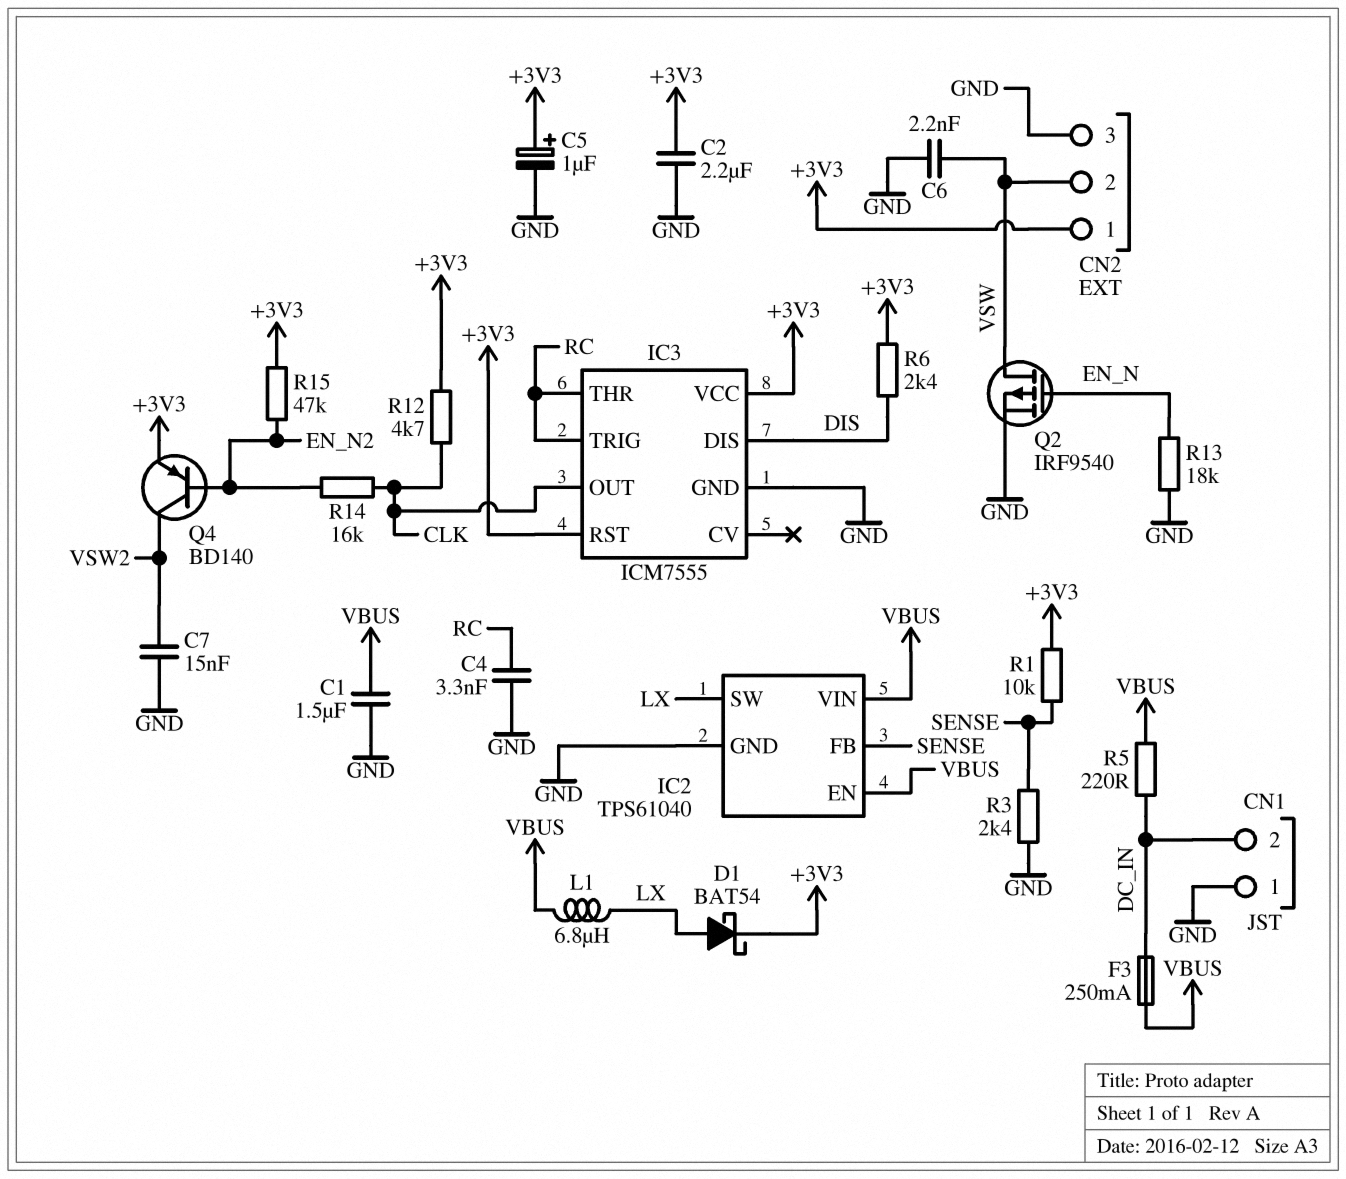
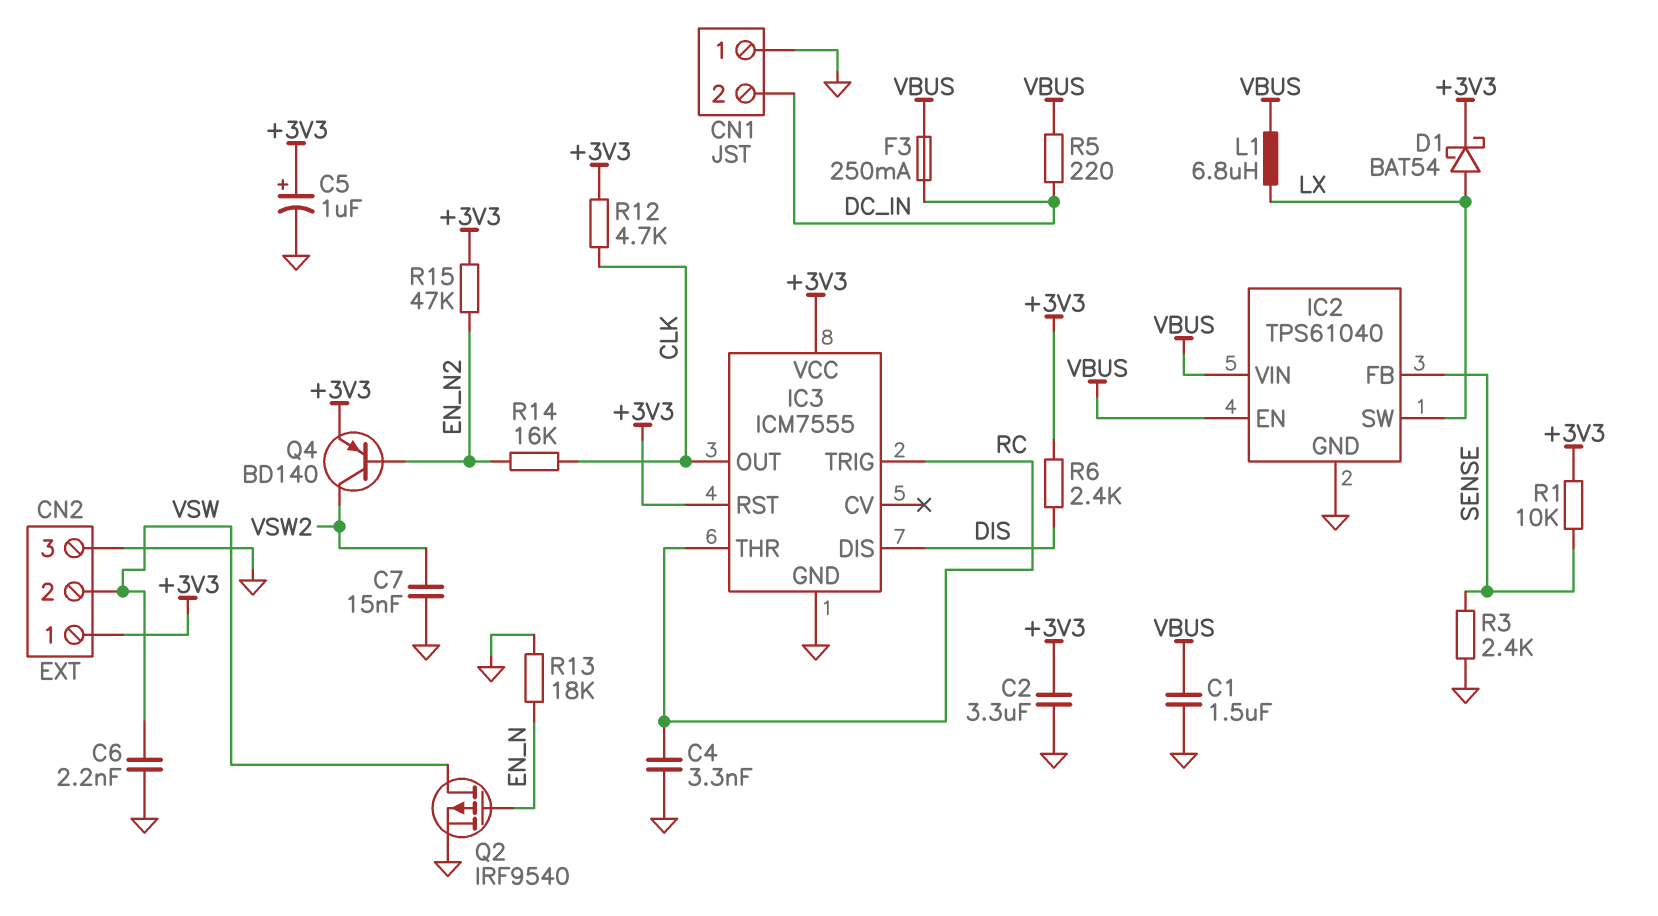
C2: 2.2uF (+3V3, GND) -> 3.3uF (+3V3, GND)

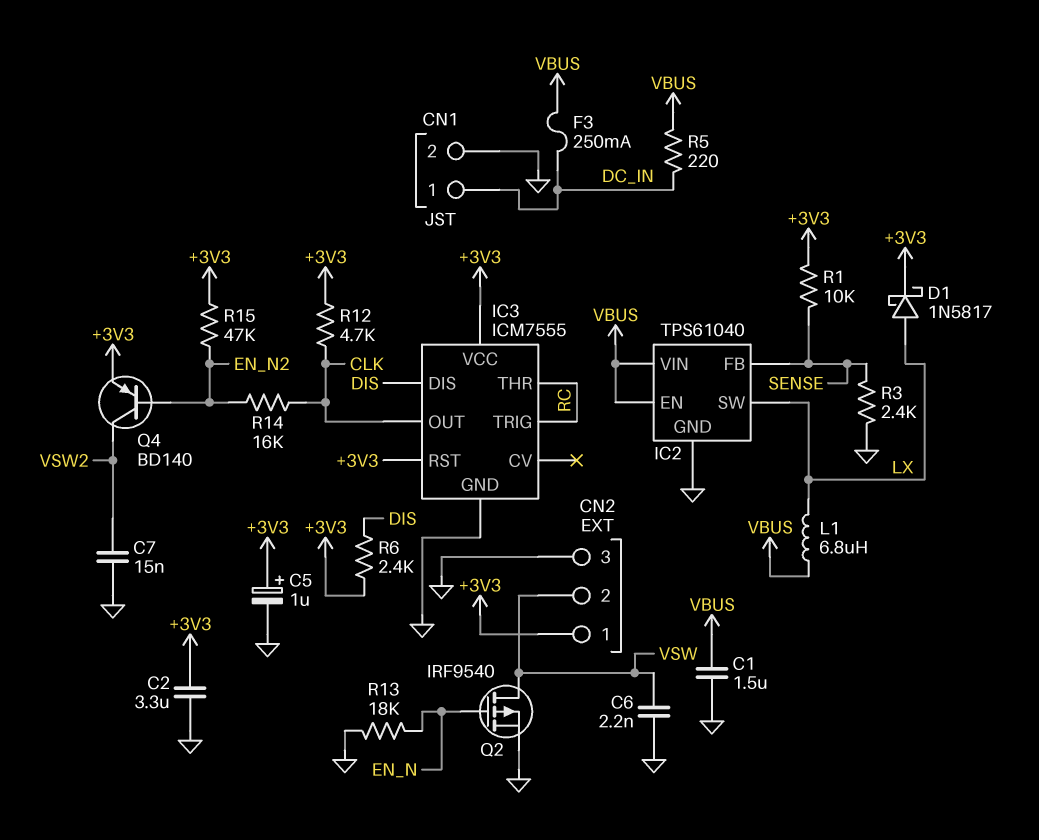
C4: 3.3nF (GND, RC) -> none
CN1 pin 1: GND -> DC_IN
CN1 pin 2: DC_IN -> GND
D1: schottky BAT54 (A LX, K +3V3) -> schottky 1N5817 (A LX, K +3V3)

